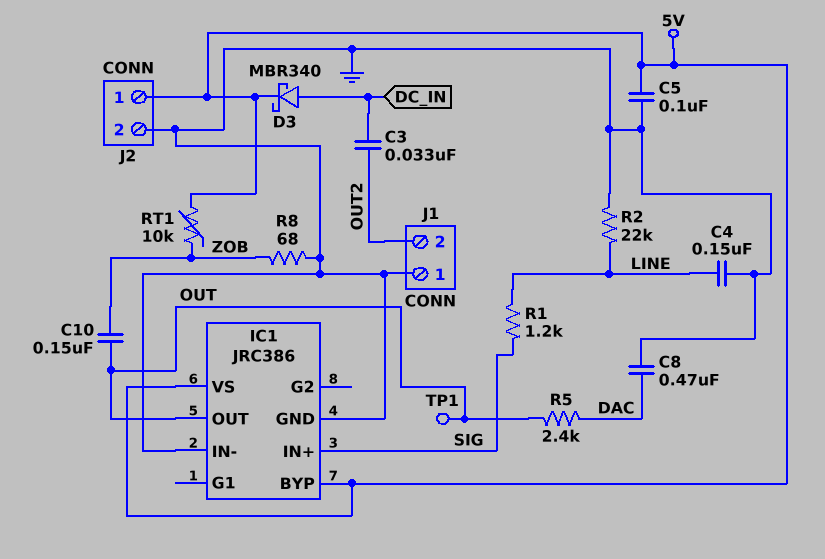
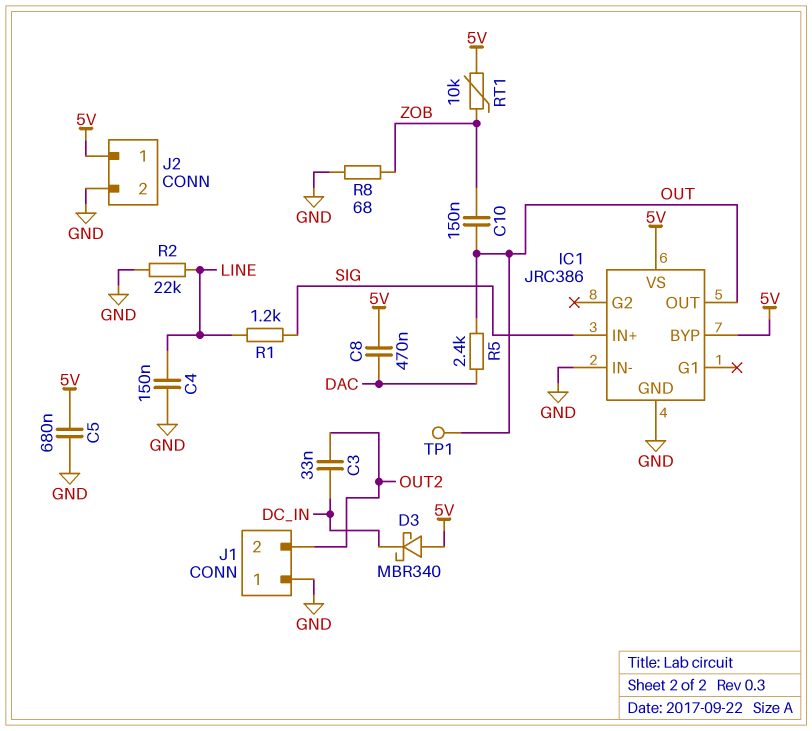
C5: 100nF (5V, GND) -> 680nF (5V, GND)
C8: 470nF (DAC, GND) -> 470nF (5V, DAC)
D3: schottky MBR340 (A DC_IN, K 5V) -> schottky MBR340 (A 5V, K DC_IN)

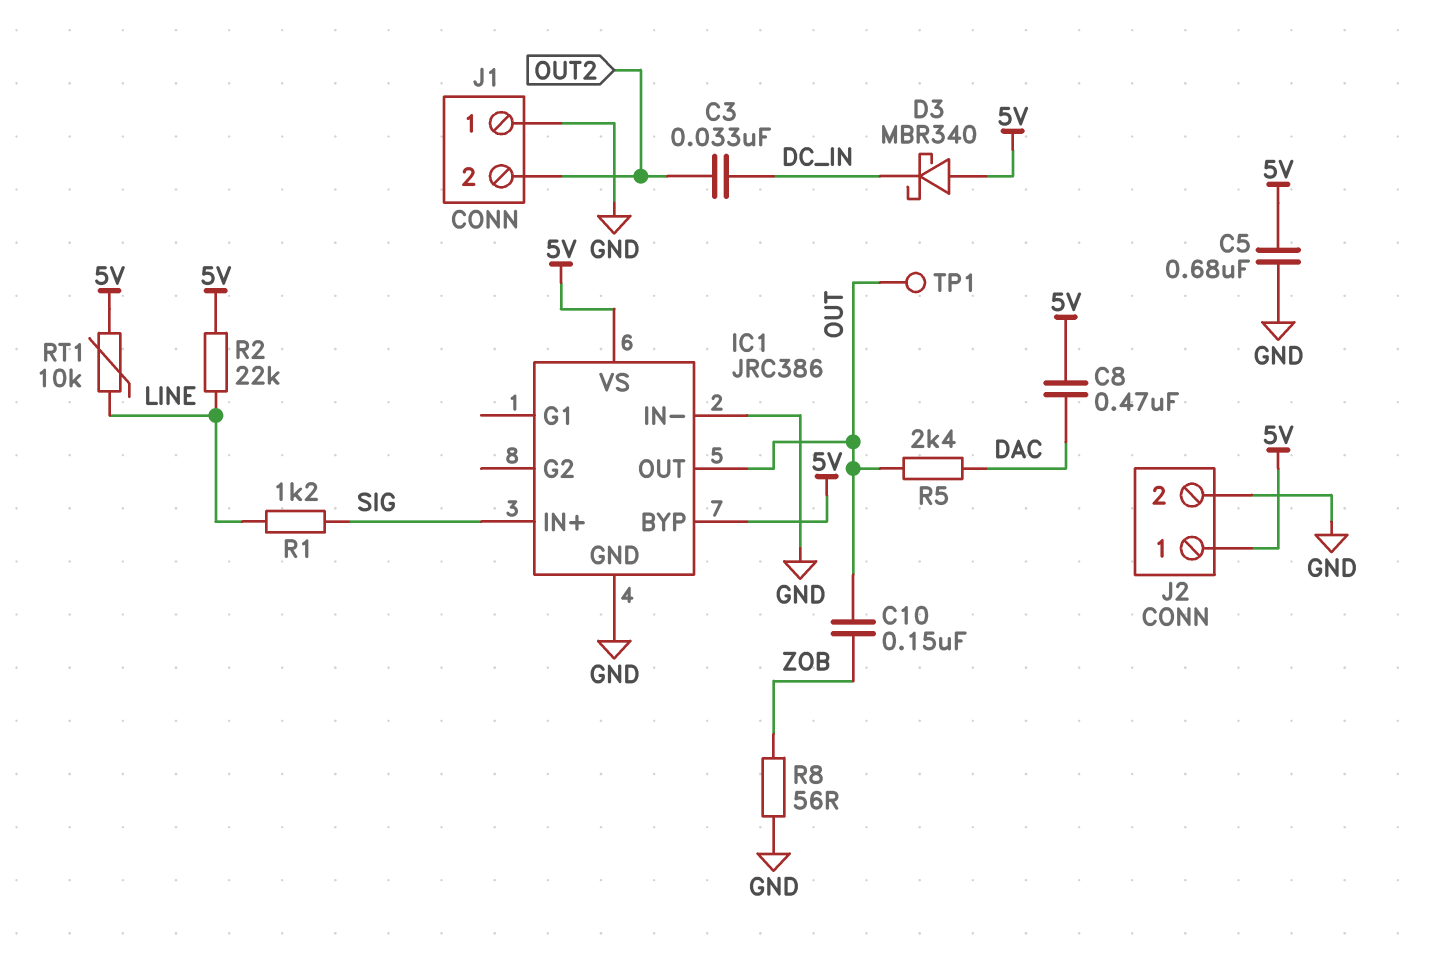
C4: 150nF (GND, LINE) -> none
R2: 22k (GND, LINE) -> 22k (5V, LINE)
R8: 68 (GND, ZOB) -> 56 (GND, ZOB)
RT1: 10k (5V, ZOB) -> 10k (5V, LINE)

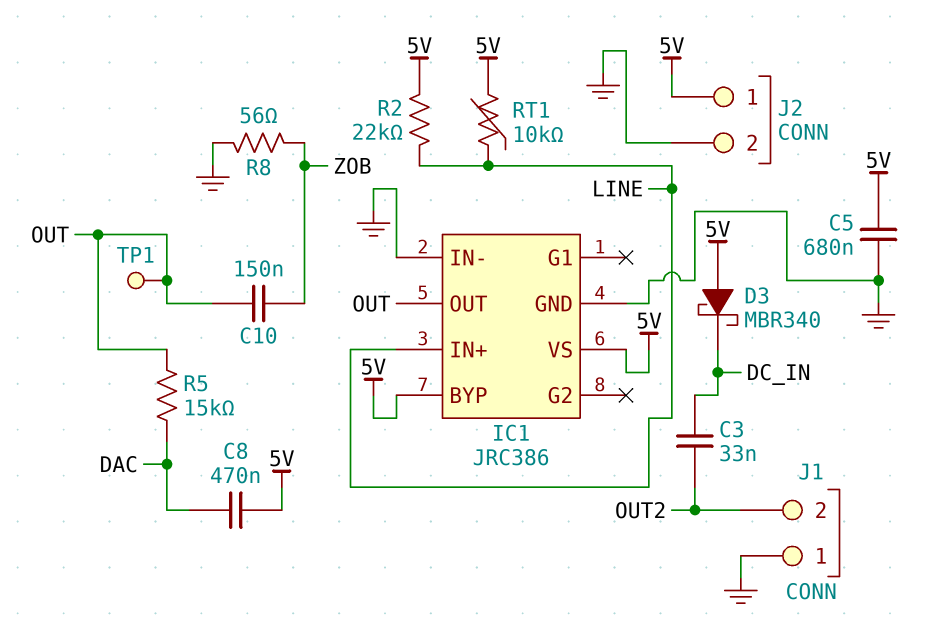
IC1 pin IN+: SIG -> LINE
R1: 1.2k (LINE, SIG) -> none
R5: 2.4k (DAC, OUT) -> 15k (DAC, OUT)

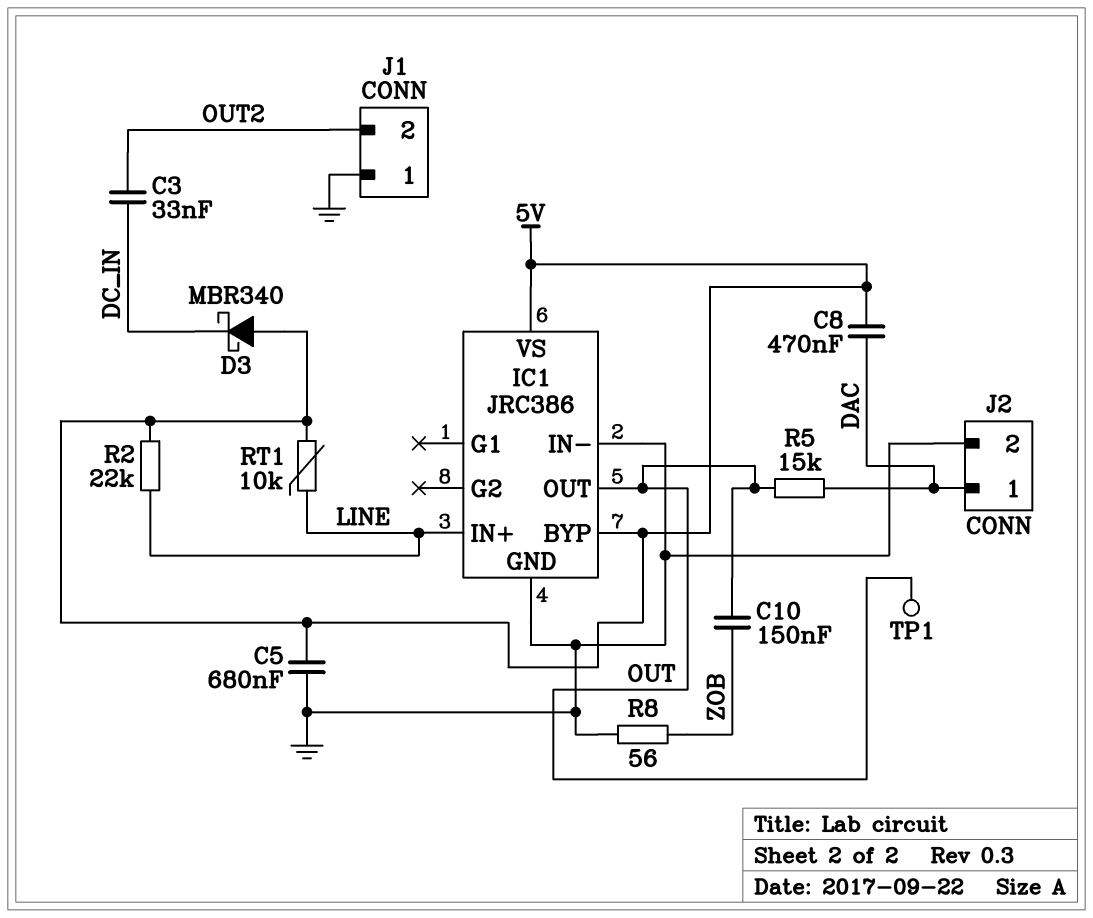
J2 pin 1: 5V -> DAC

